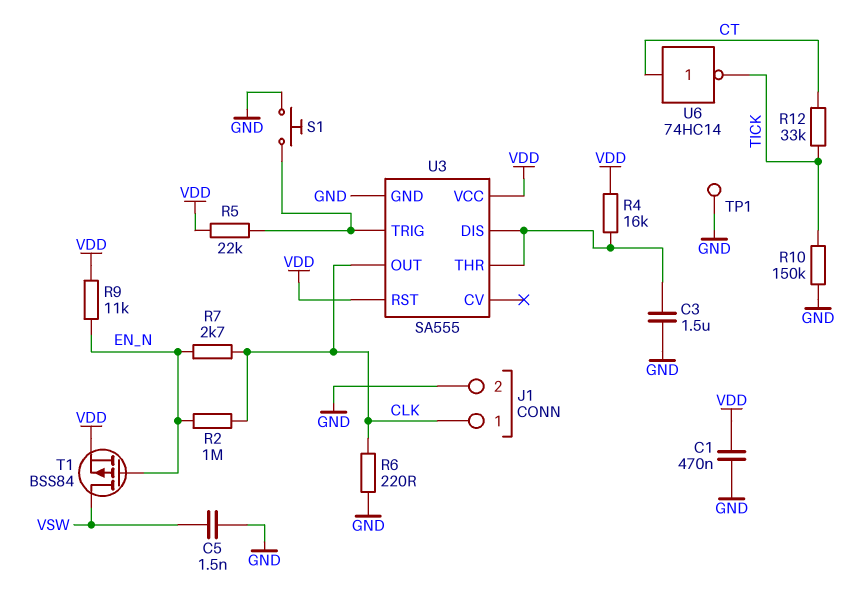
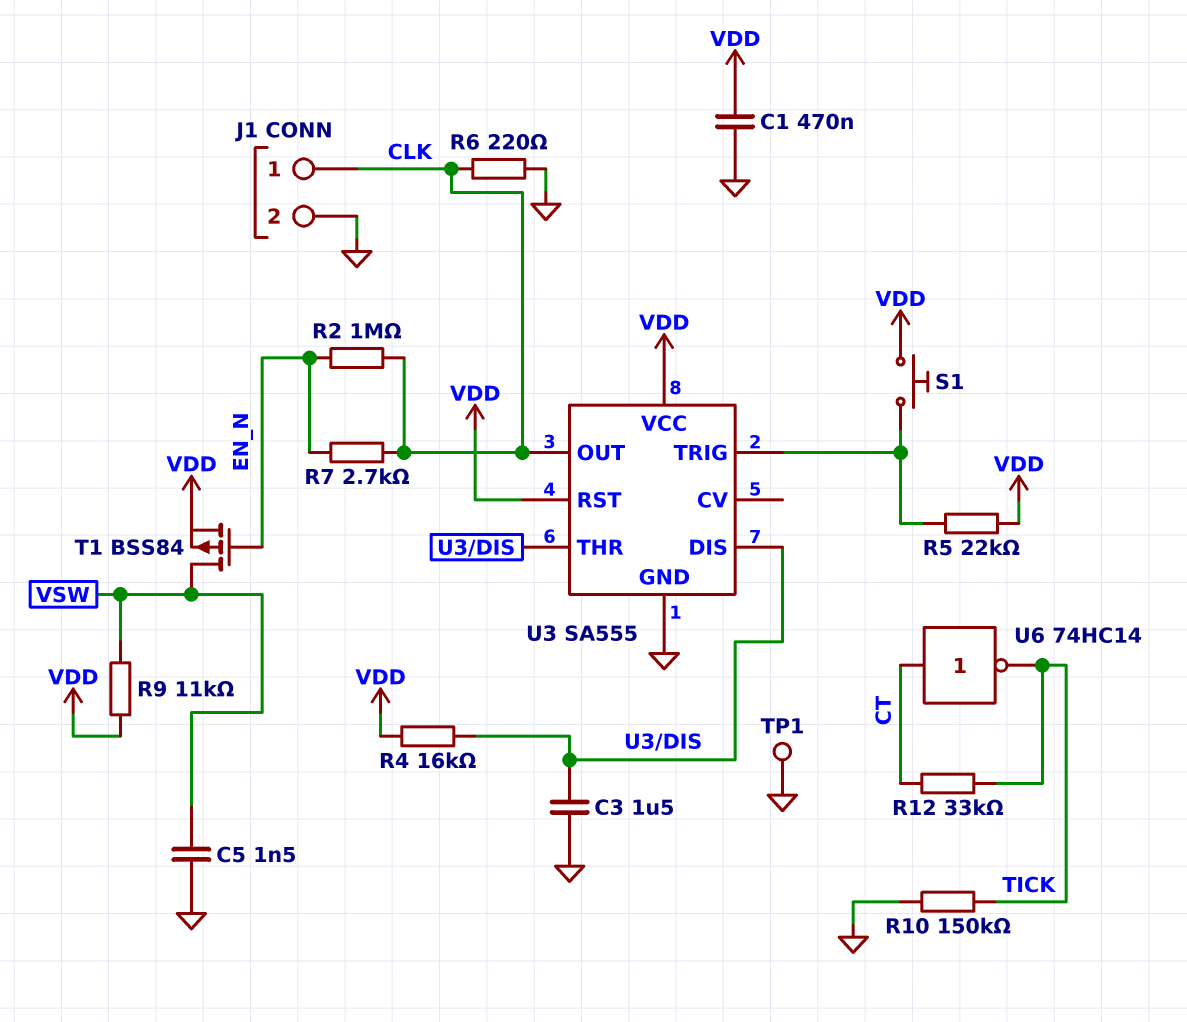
R9: 11k (EN_N, VDD) -> 11k (VDD, VSW)
S1: button (GND, U3/TRIG) -> button (U3/TRIG, VDD)

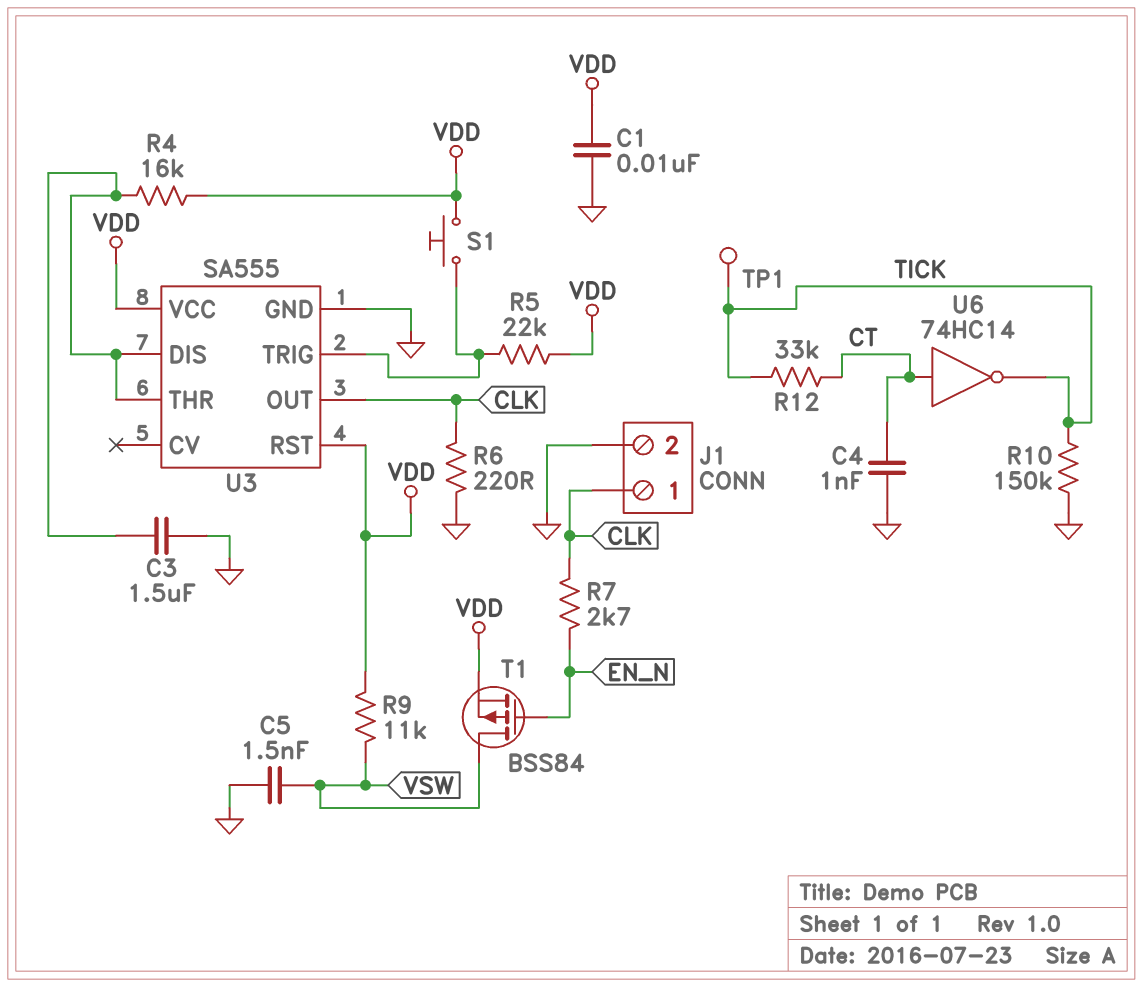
C1: 470nF (GND, VDD) -> 10nF (GND, VDD)
C4: none -> 1nF (CT, GND)
R2: 1M (CLK, EN_N) -> none
TP1: test point (GND) -> test point (TICK)

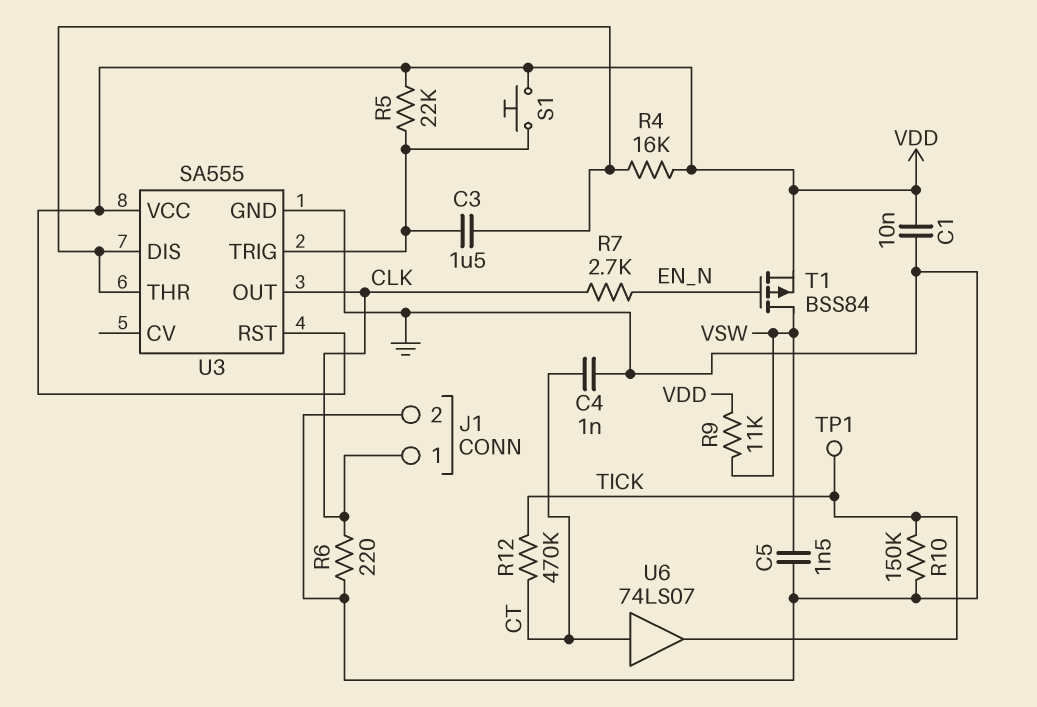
C3: 1.5uF (GND, U3/DIS) -> 1.5uF (U3/DIS, U3/TRIG)
R12: 33k (CT, TICK) -> 470k (CT, TICK)
U6: NOT 74HC14 (in CT, out TICK) -> buffer 74LS07 (in CT, out TICK)

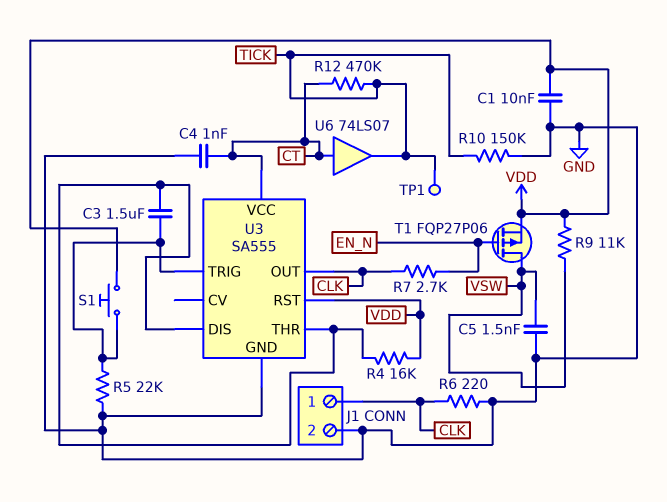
R5: 22k (U3/TRIG, VDD) -> 22k (GND, U3/TRIG)
T1: PMOS BSS84 (G EN_N, D VSW, S VDD) -> PMOS FQP27P06 (G EN_N, D VSW, S VDD)
U3 pin VCC: VDD -> CT

